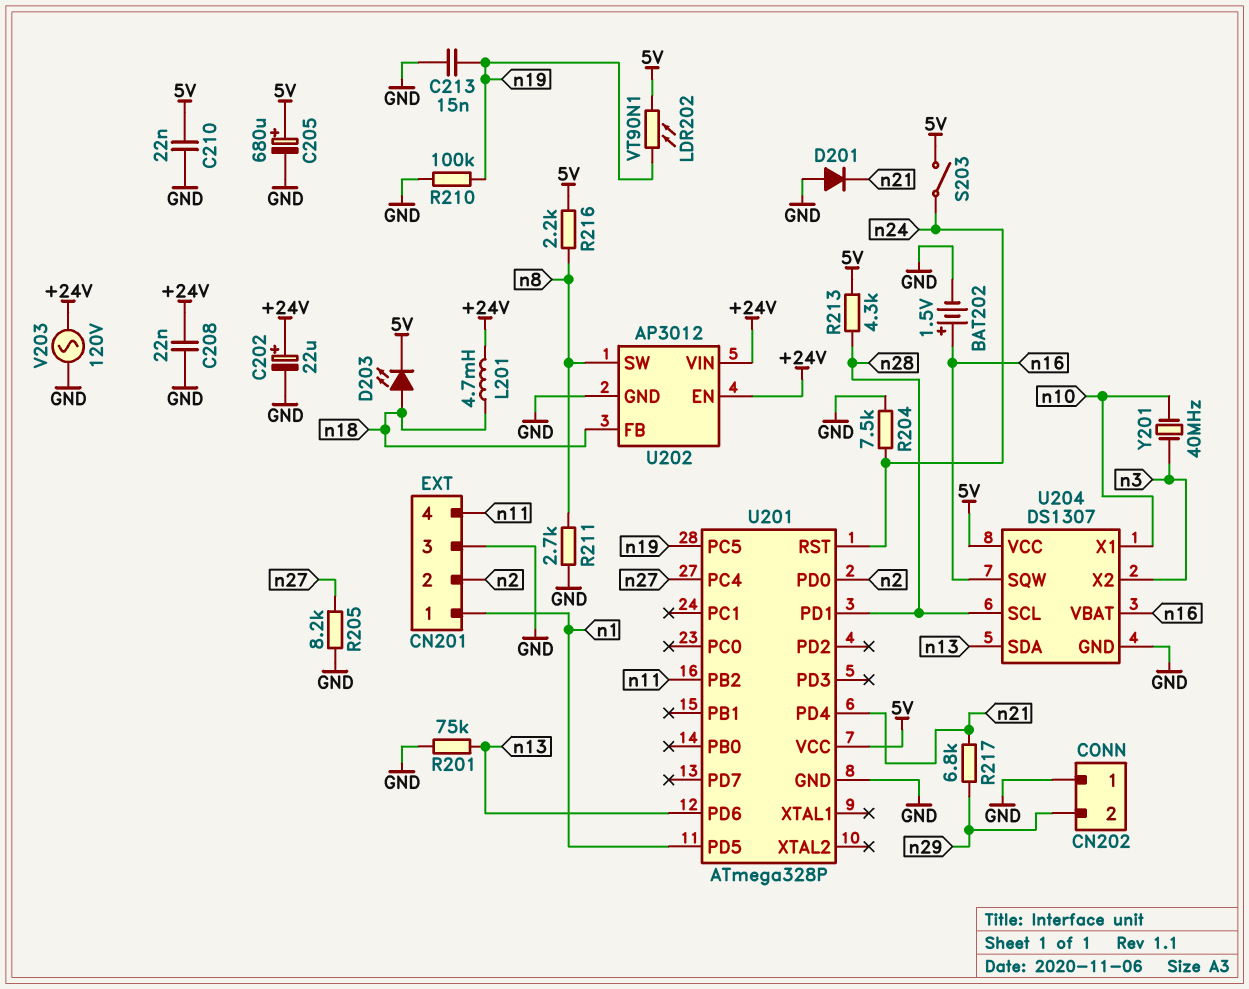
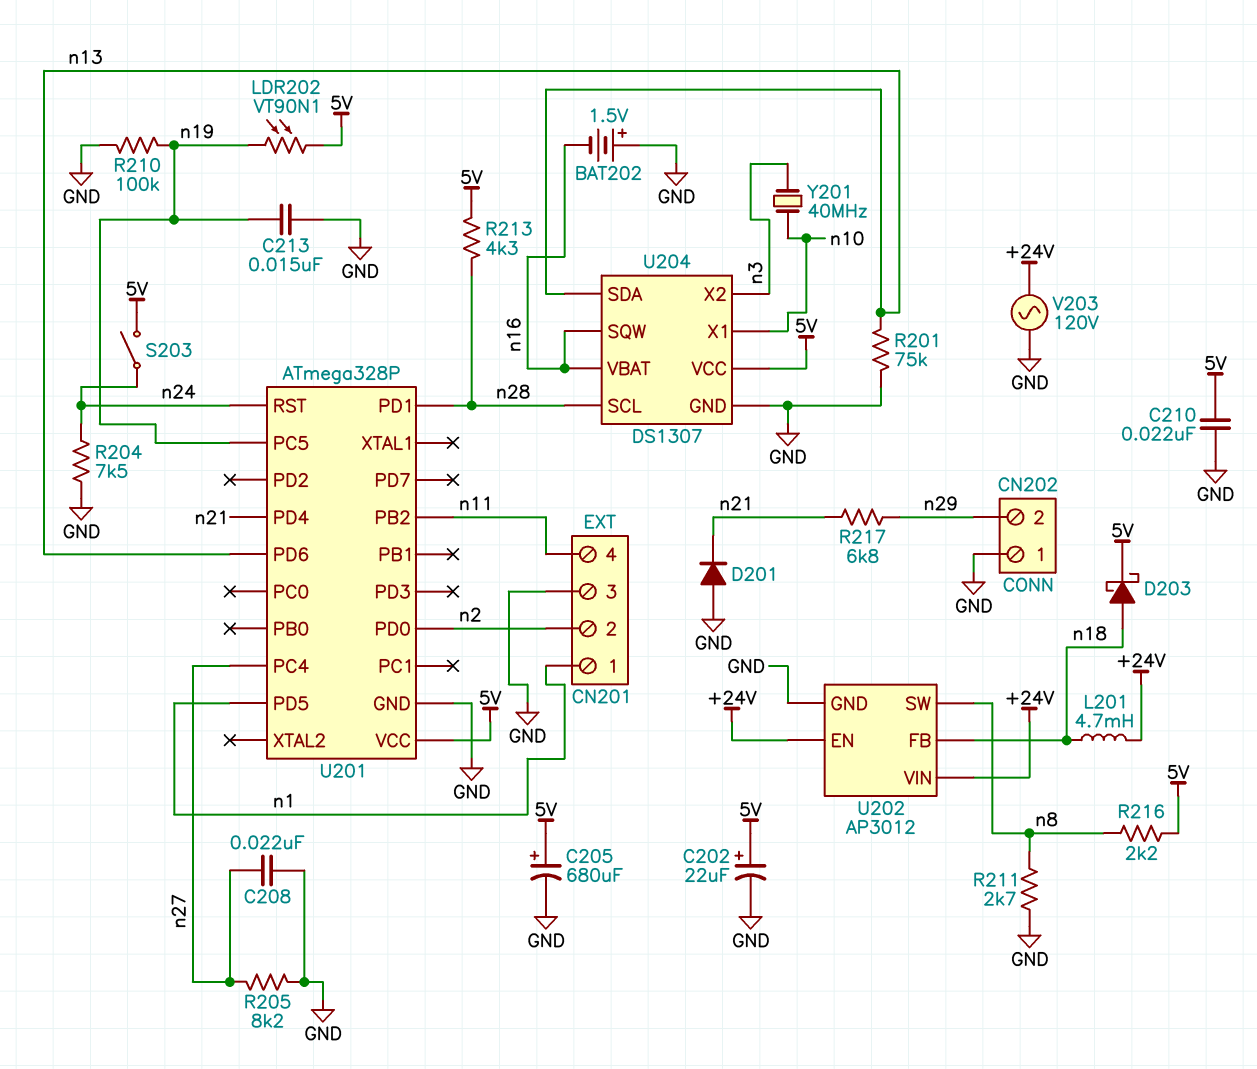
BAT202: 1.5V (plus n16, minus GND) -> 1.5V (plus GND, minus n16)
C202: 22uF (plus +24V, minus GND) -> 22uF (plus 5V, minus GND)
C208: 22nF (+24V, GND) -> 22nF (GND, n27)
D203: LED (A n18, K 5V) -> schottky (A n18, K 5V)

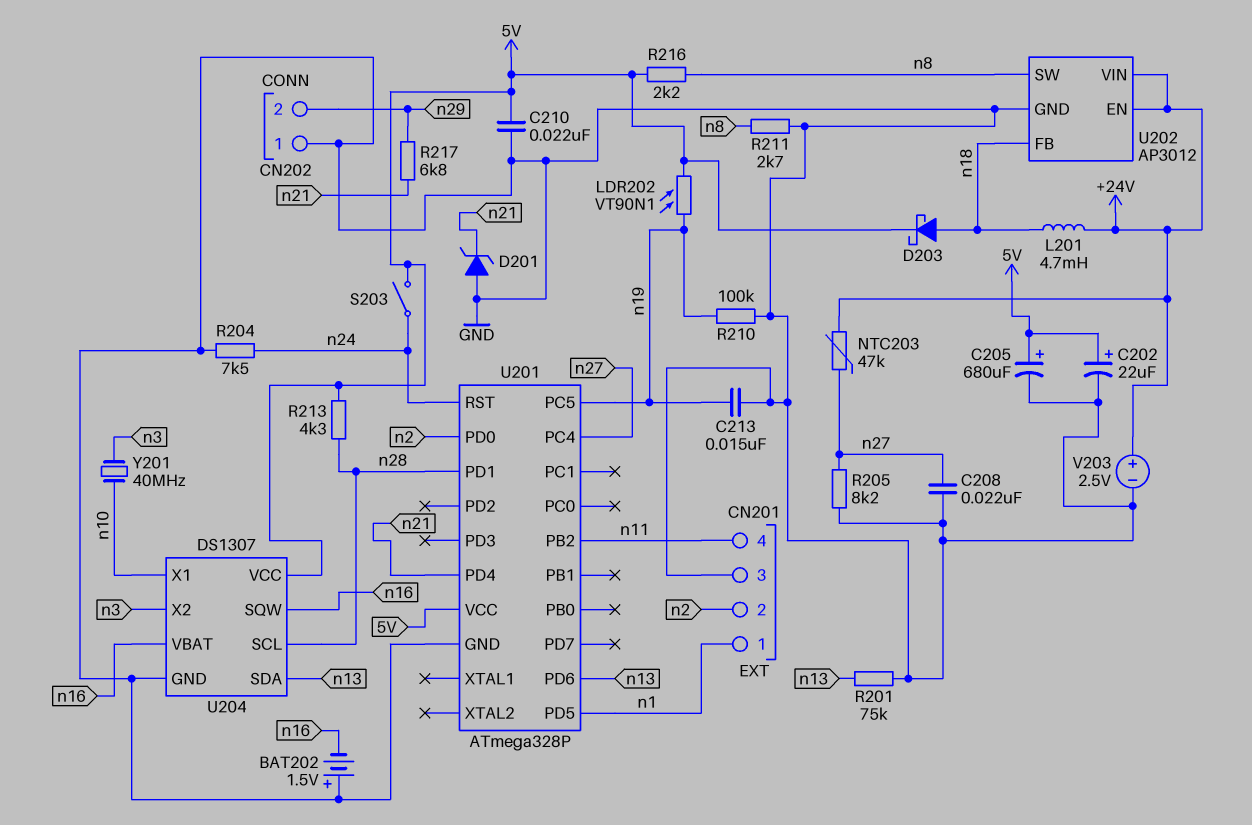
D201: diode (A GND, K n21) -> zener (A GND, K n21)
NTC203: none -> 47k (+24V, n27)
V203: AC 120V (+24V, GND) -> 2.5V (plus +24V, minus GND)

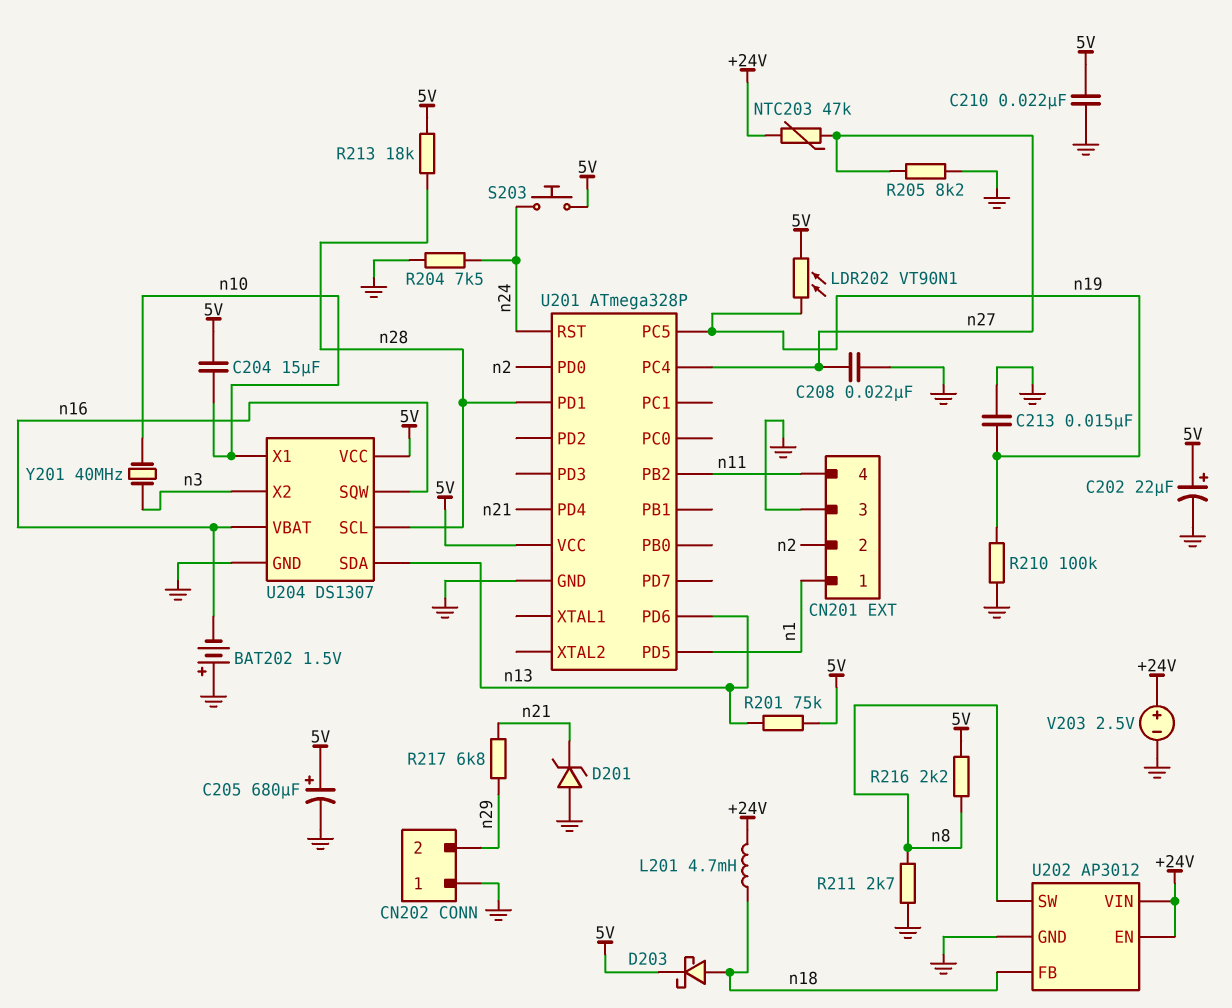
C204: none -> 15uF (5V, n10)
R201: 75k (GND, n13) -> 75k (5V, n13)
R213: 4.3k (5V, n28) -> 18k (5V, n28)
S203: switch (5V, n24) -> button (5V, n24)

